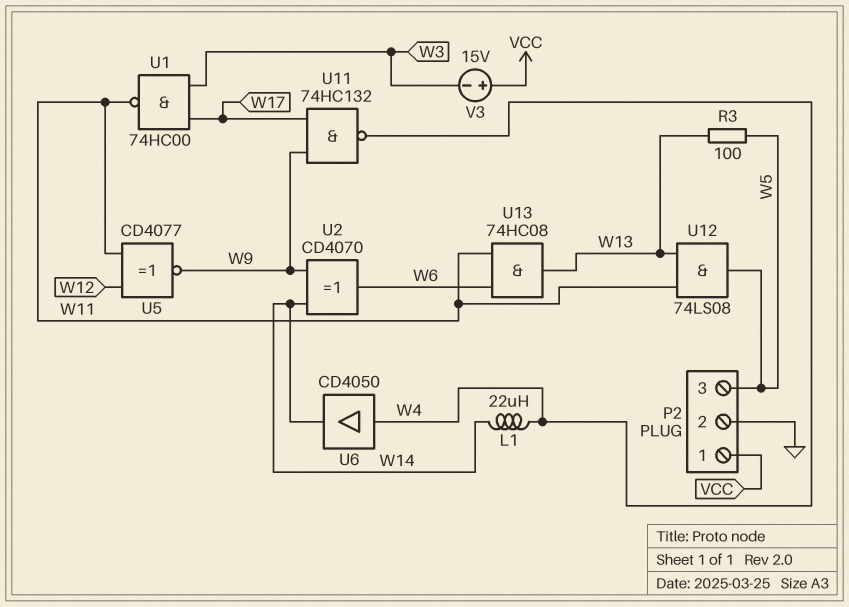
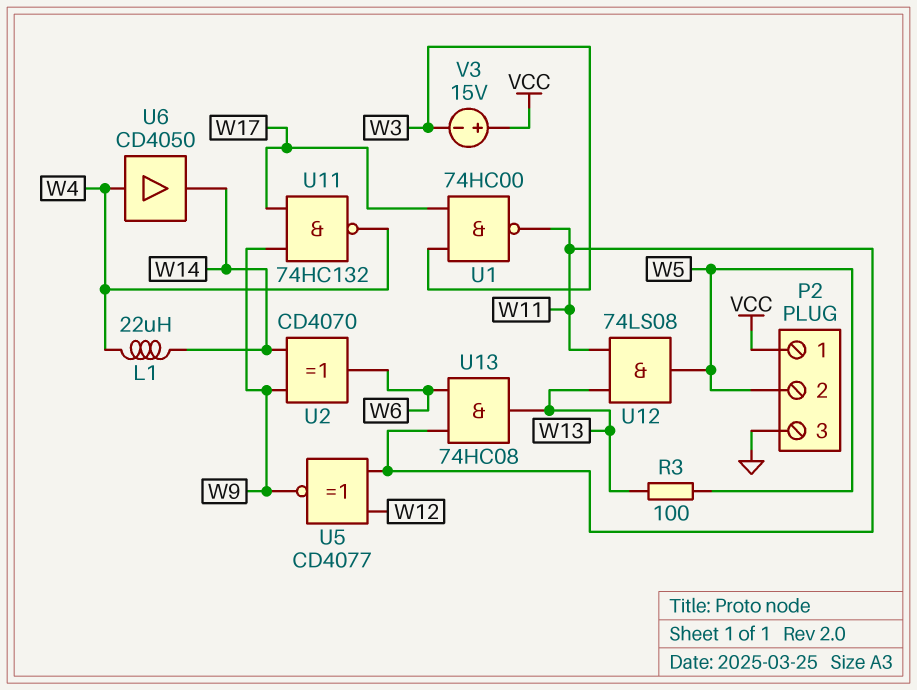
P2 pin 2: GND -> W5
P2 pin 3: W5 -> GND

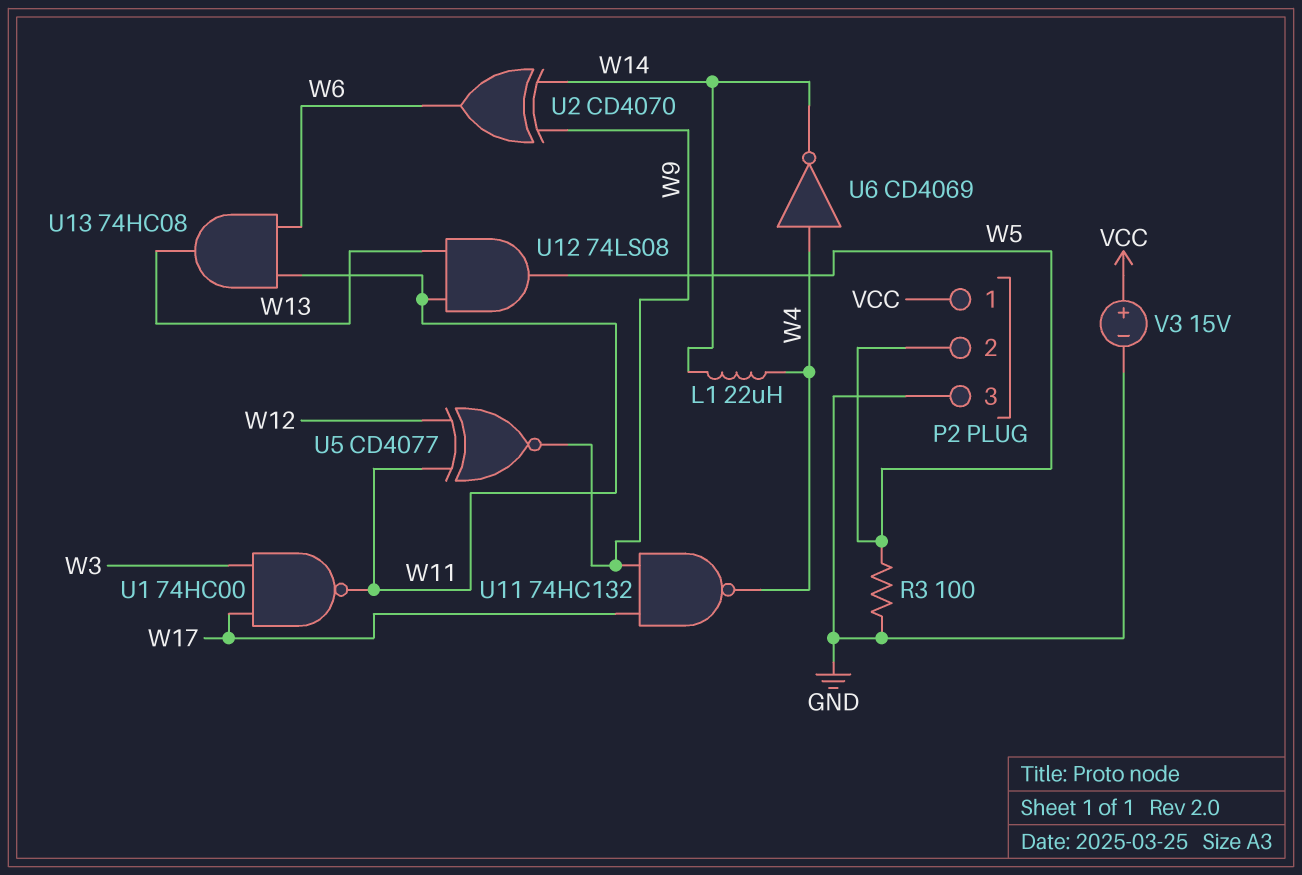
R3: 100 (W5, W13) -> 100 (GND, W5)
U6: buffer CD4050 (in W4, out W14) -> NOT CD4069 (in W4, out W14)
V3: 15V (plus VCC, minus W3) -> 15V (plus VCC, minus GND)

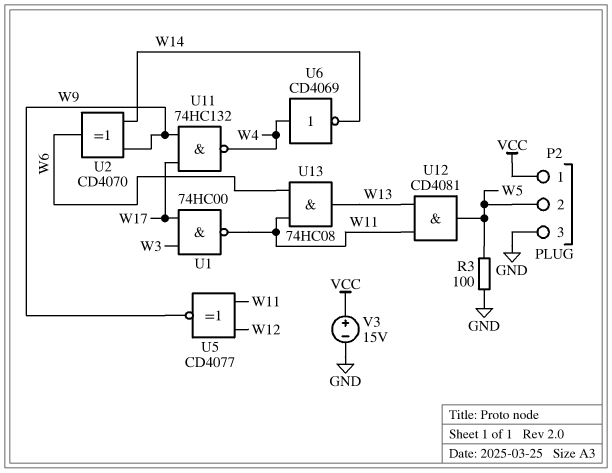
L1: 22uH (W4, W14) -> none
U12: AND 74LS08 (in W11, in W13, out W5) -> AND CD4081 (in W11, in W13, out W5)

